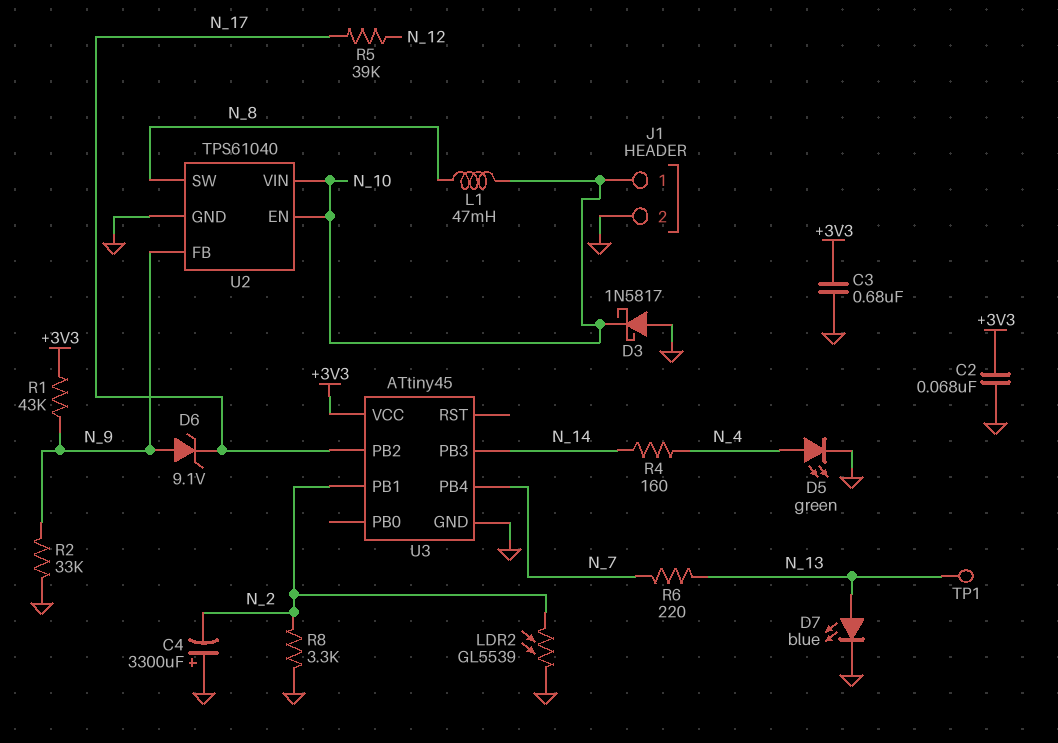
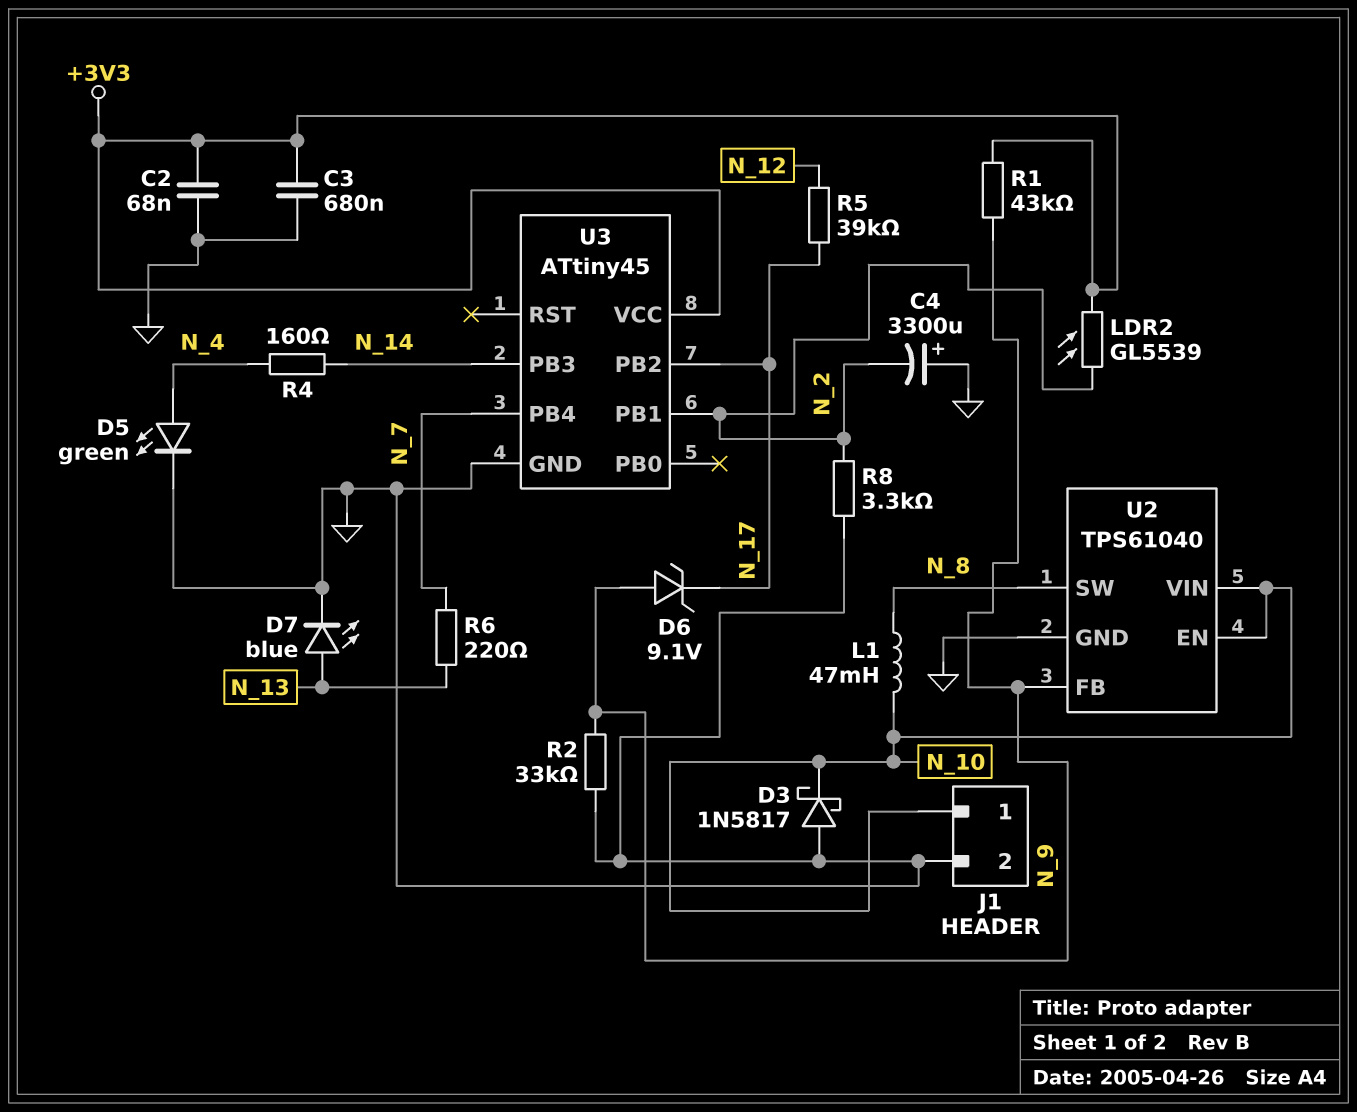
LDR2: GL5539 (GND, N_2) -> GL5539 (+3V3, N_2)
TP1: test point (N_13) -> none

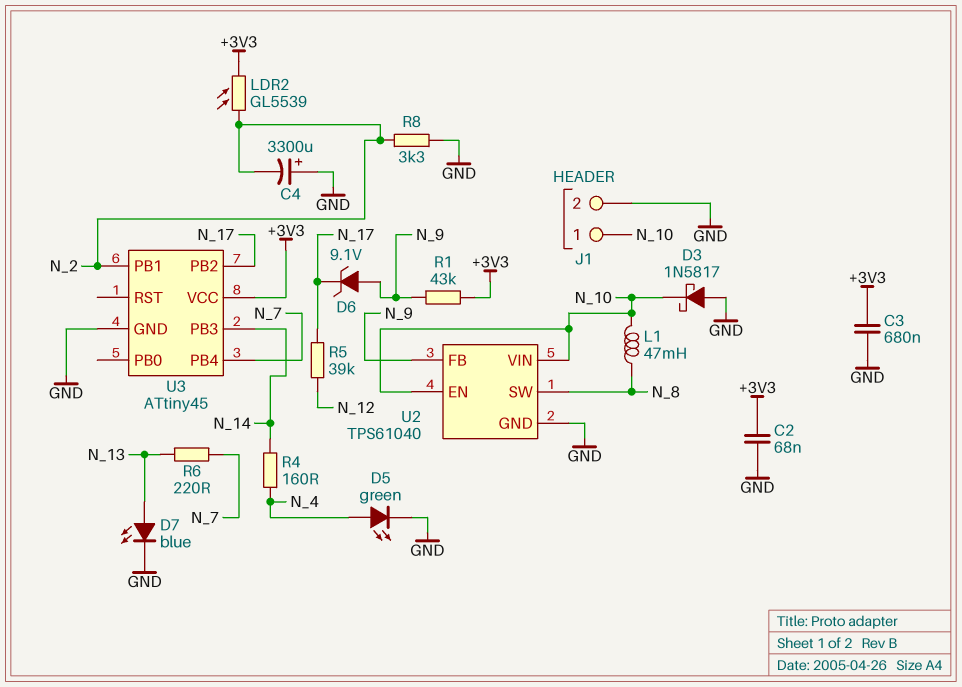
R2: 33k (GND, N_9) -> none

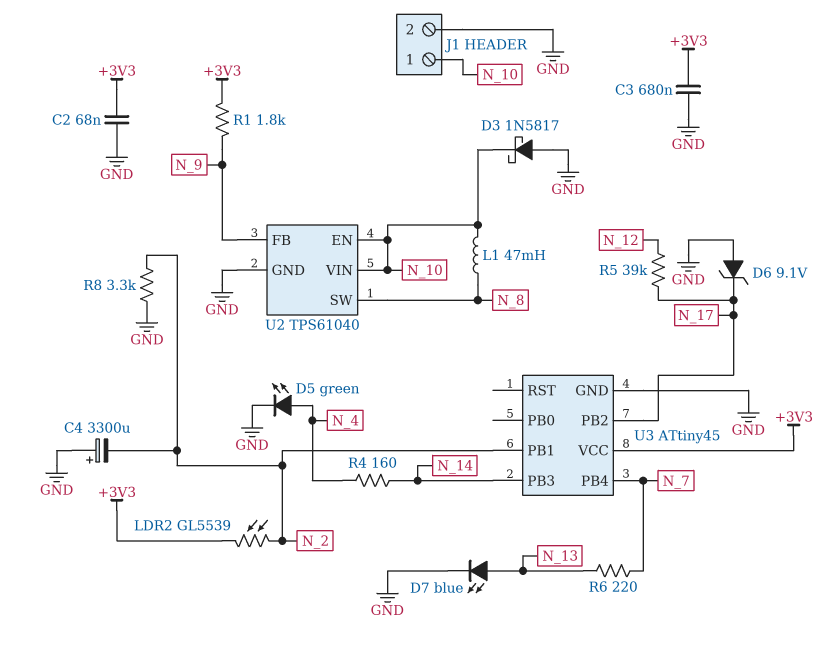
D6: zener 9.1V (A N_9, K N_17) -> zener 9.1V (A GND, K N_17)
R1: 43k (+3V3, N_9) -> 1.8k (+3V3, N_9)

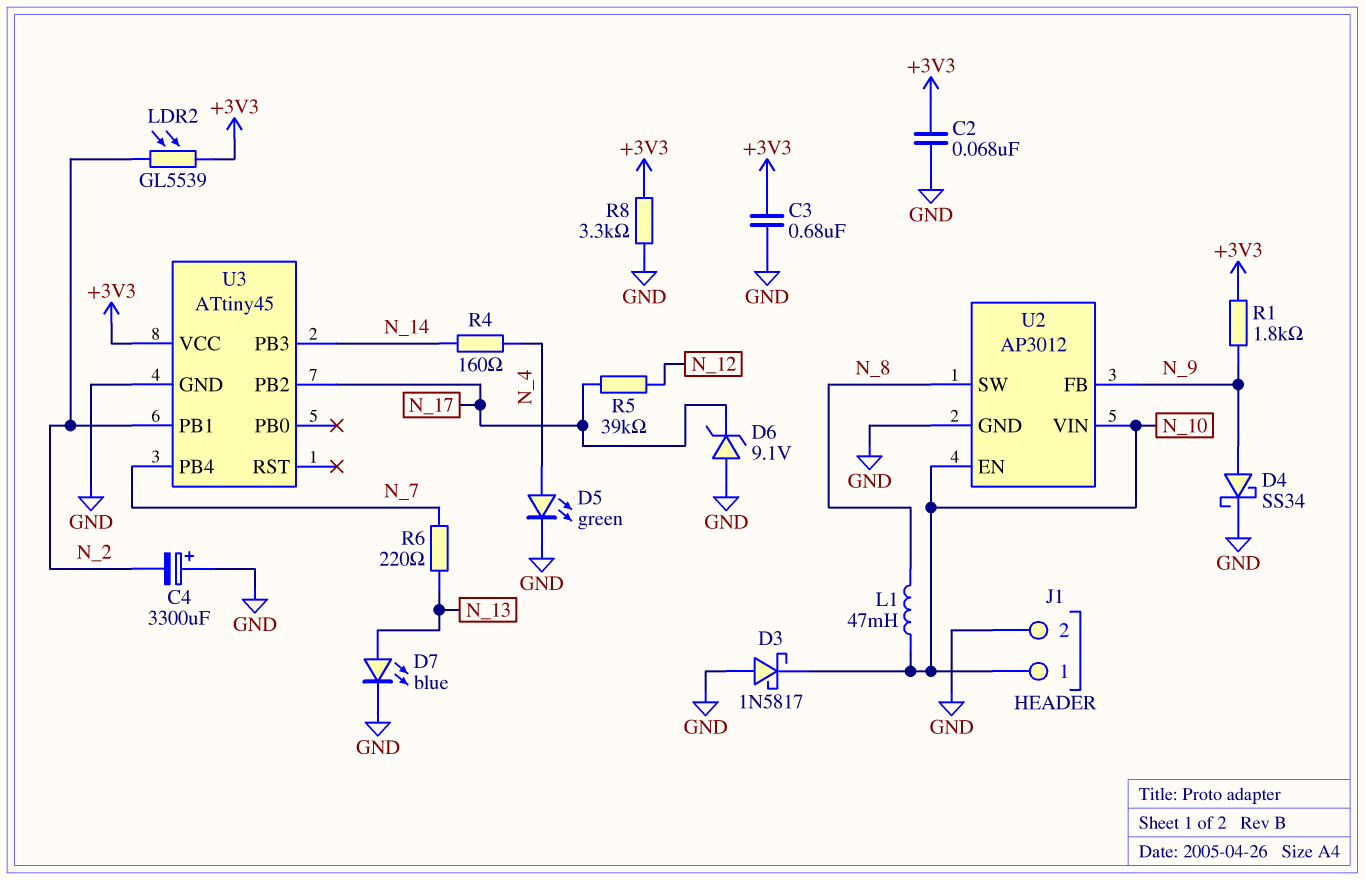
D4: none -> schottky SS34 (A N_9, K GND)
R8: 3.3k (GND, N_2) -> 3.3k (+3V3, GND)
U2: TPS61040 -> AP3012

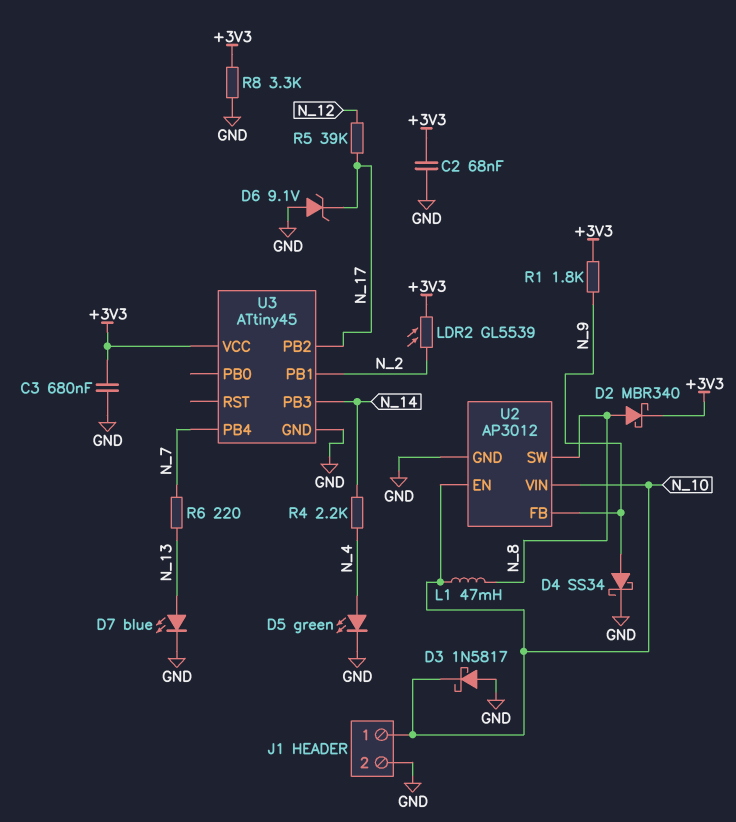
C4: 3300uF (plus GND, minus N_2) -> none
D2: none -> schottky MBR340 (A N_8, K +3V3)
R4: 160 (N_4, N_14) -> 2.2k (N_4, N_14)

